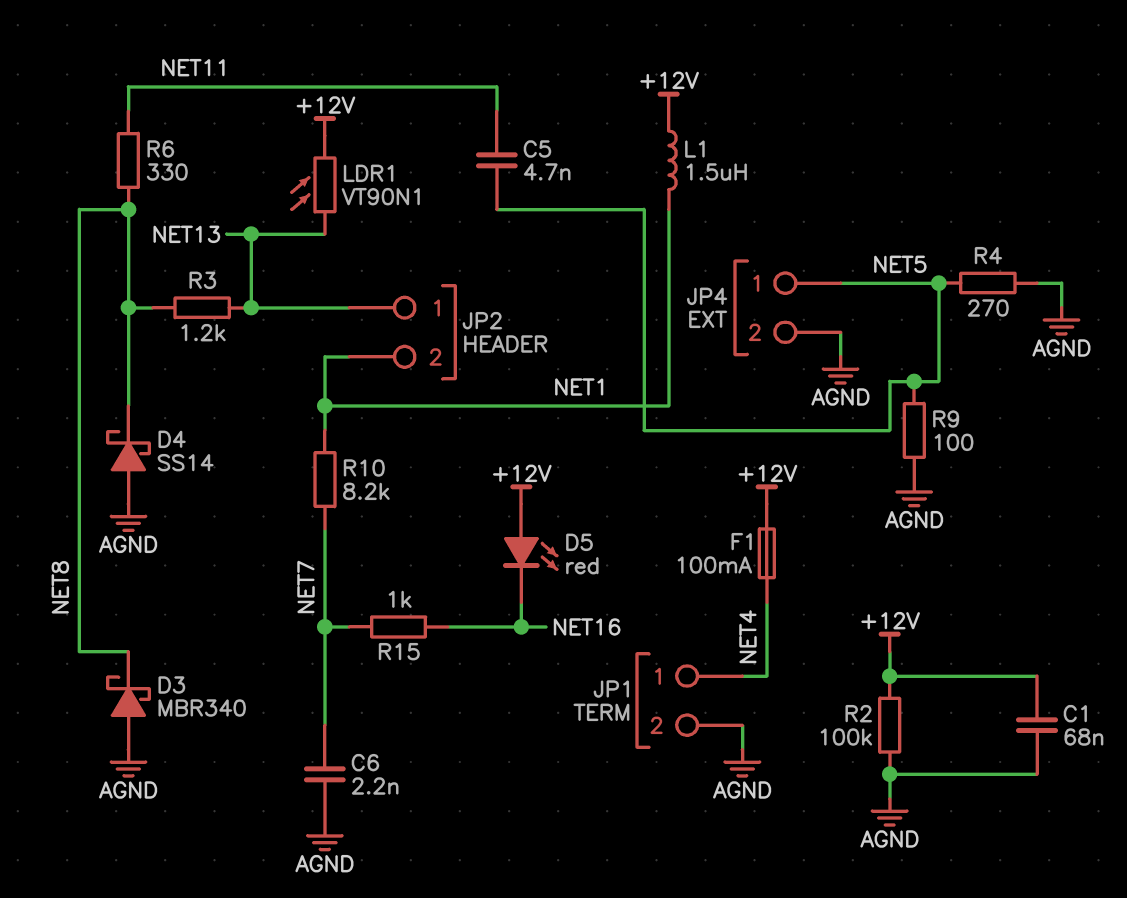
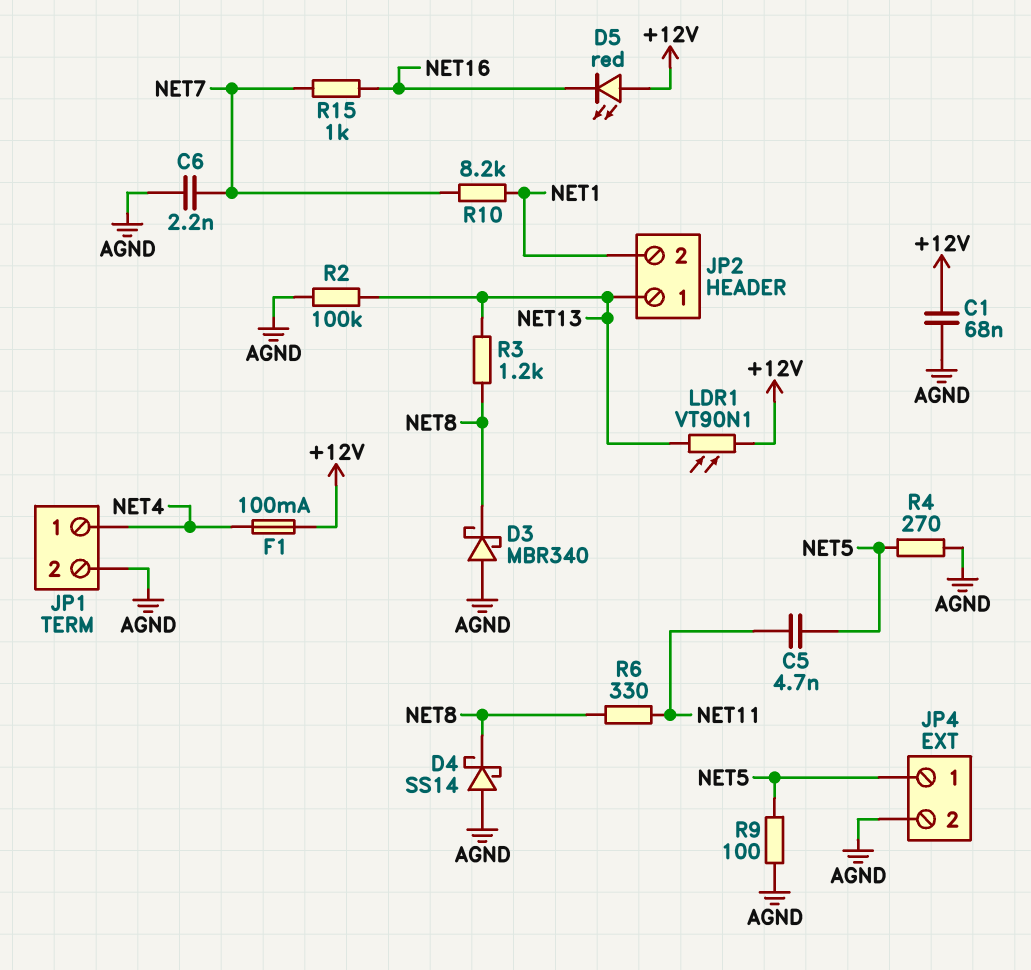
L1: 1.5uH (+12V, NET1) -> none
R2: 100k (+12V, AGND) -> 100k (AGND, NET13)

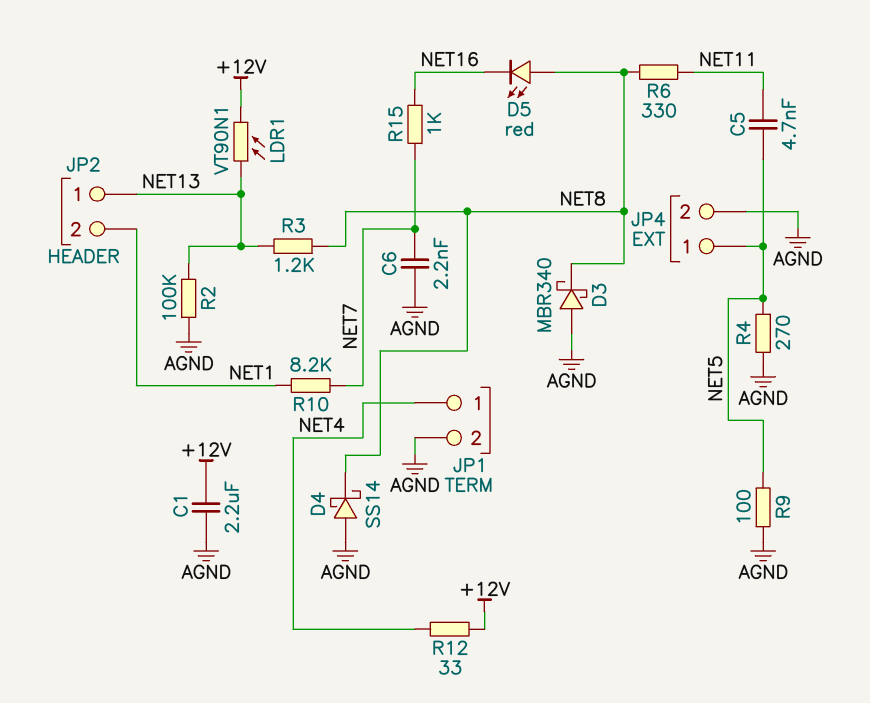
C1: 68nF (+12V, AGND) -> 2.2uF (+12V, AGND)
D5: LED red (A +12V, K NET16) -> LED red (A NET8, K NET16)
F1: 100mA (+12V, NET4) -> none
R12: none -> 33 (+12V, NET4)

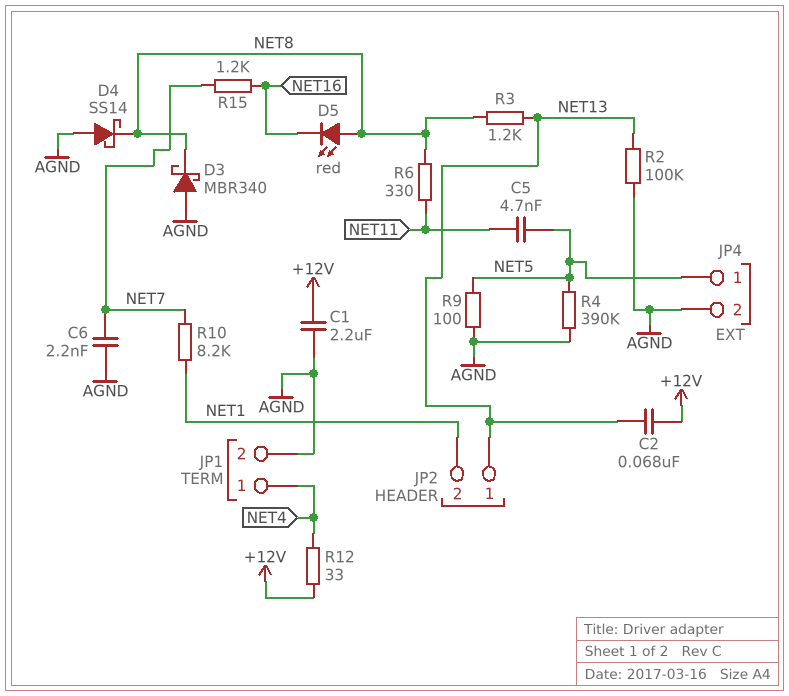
C2: none -> 68nF (+12V, NET13)
LDR1: VT90N1 (+12V, NET13) -> none
R4: 270 (AGND, NET5) -> 390k (AGND, NET5)
R15: 1k (NET7, NET16) -> 1.2k (NET7, NET16)

